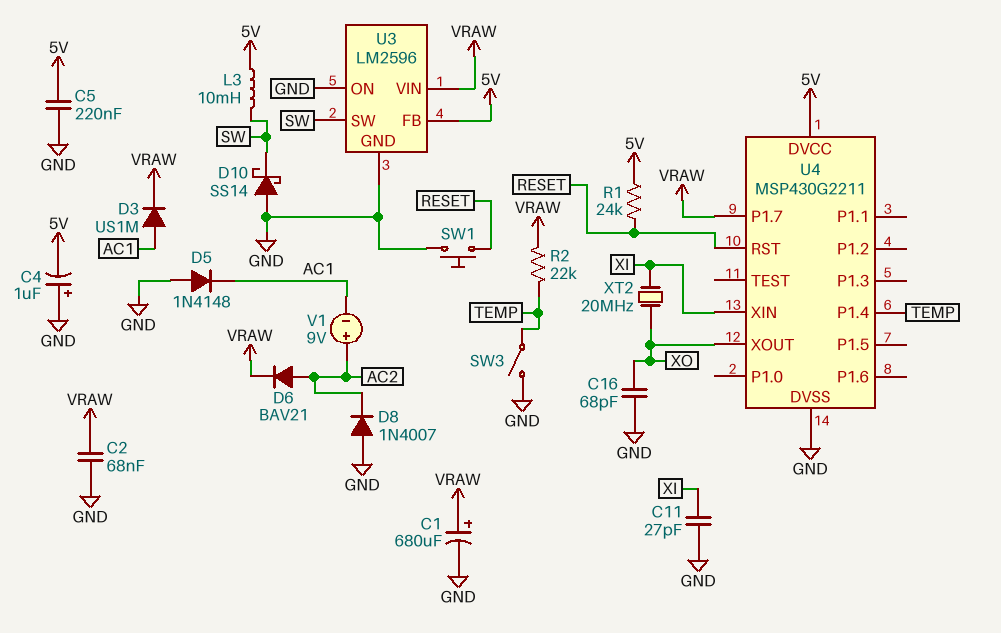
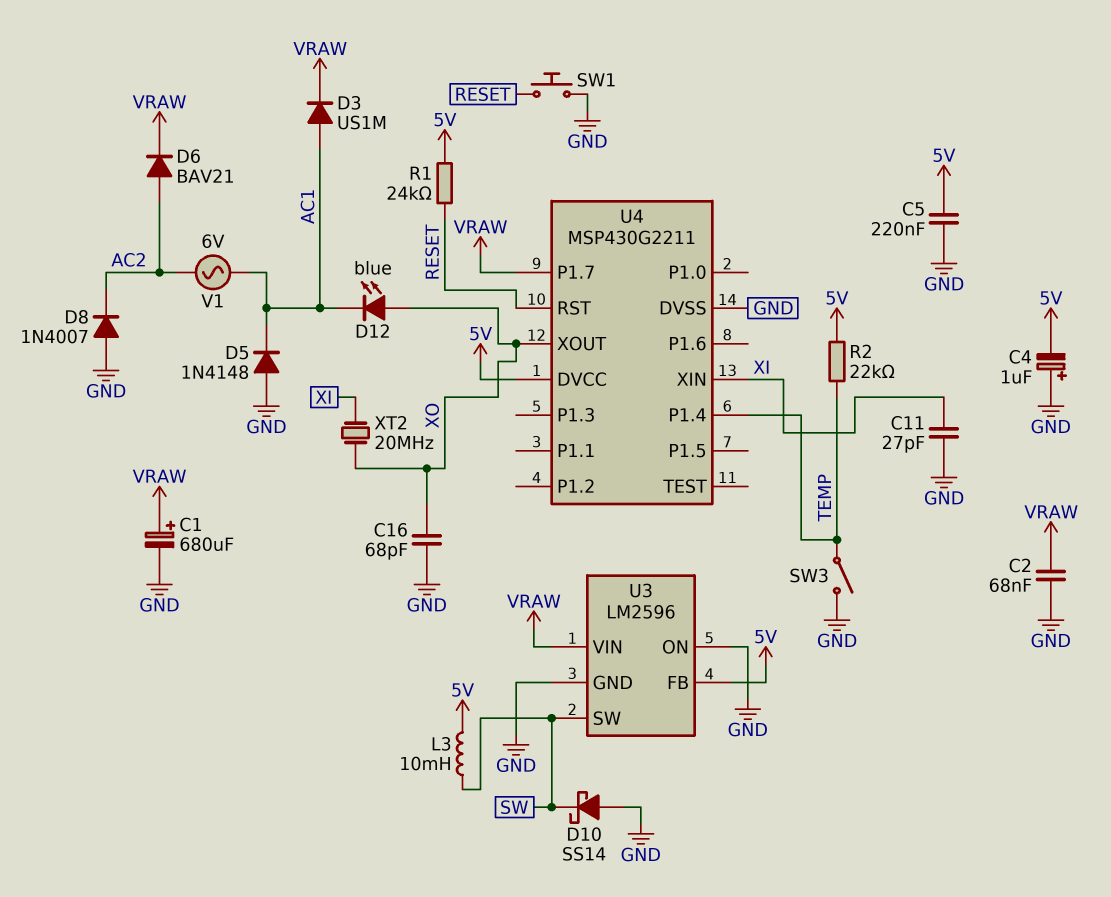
D12: none -> LED blue (A XO, K AC1)
R2: 22k (TEMP, VRAW) -> 22k (5V, TEMP)
V1: 9V (plus AC2, minus AC1) -> AC 6V (AC1, AC2)

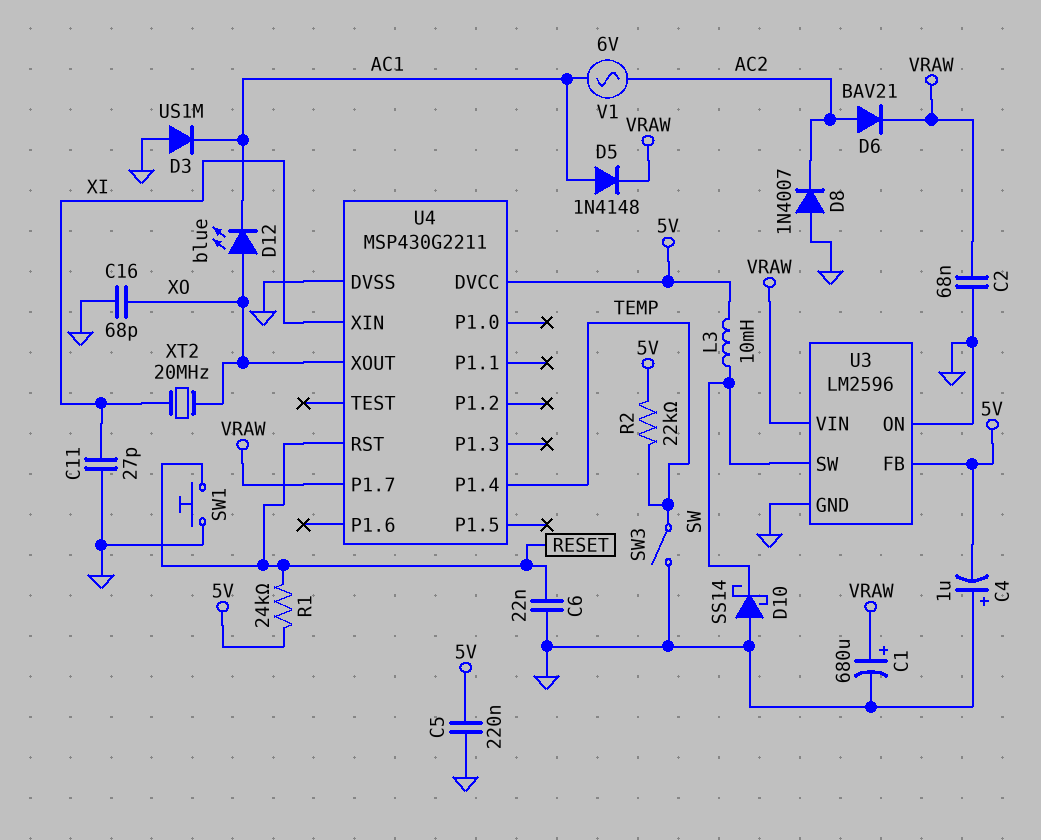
C6: none -> 22nF (GND, RESET)
D3: diode US1M (A AC1, K VRAW) -> diode US1M (A GND, K AC1)
D5: diode 1N4148 (A GND, K AC1) -> diode 1N4148 (A AC1, K VRAW)

